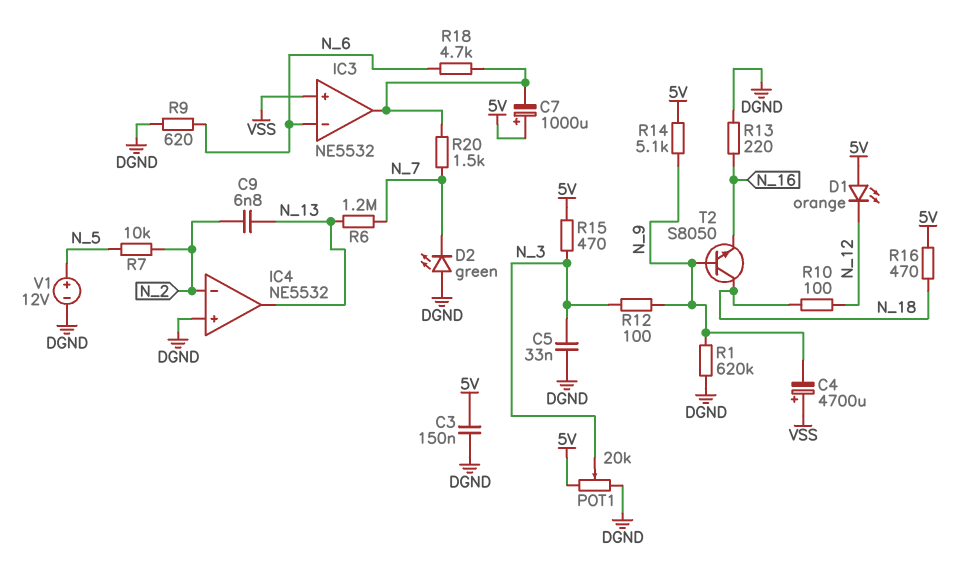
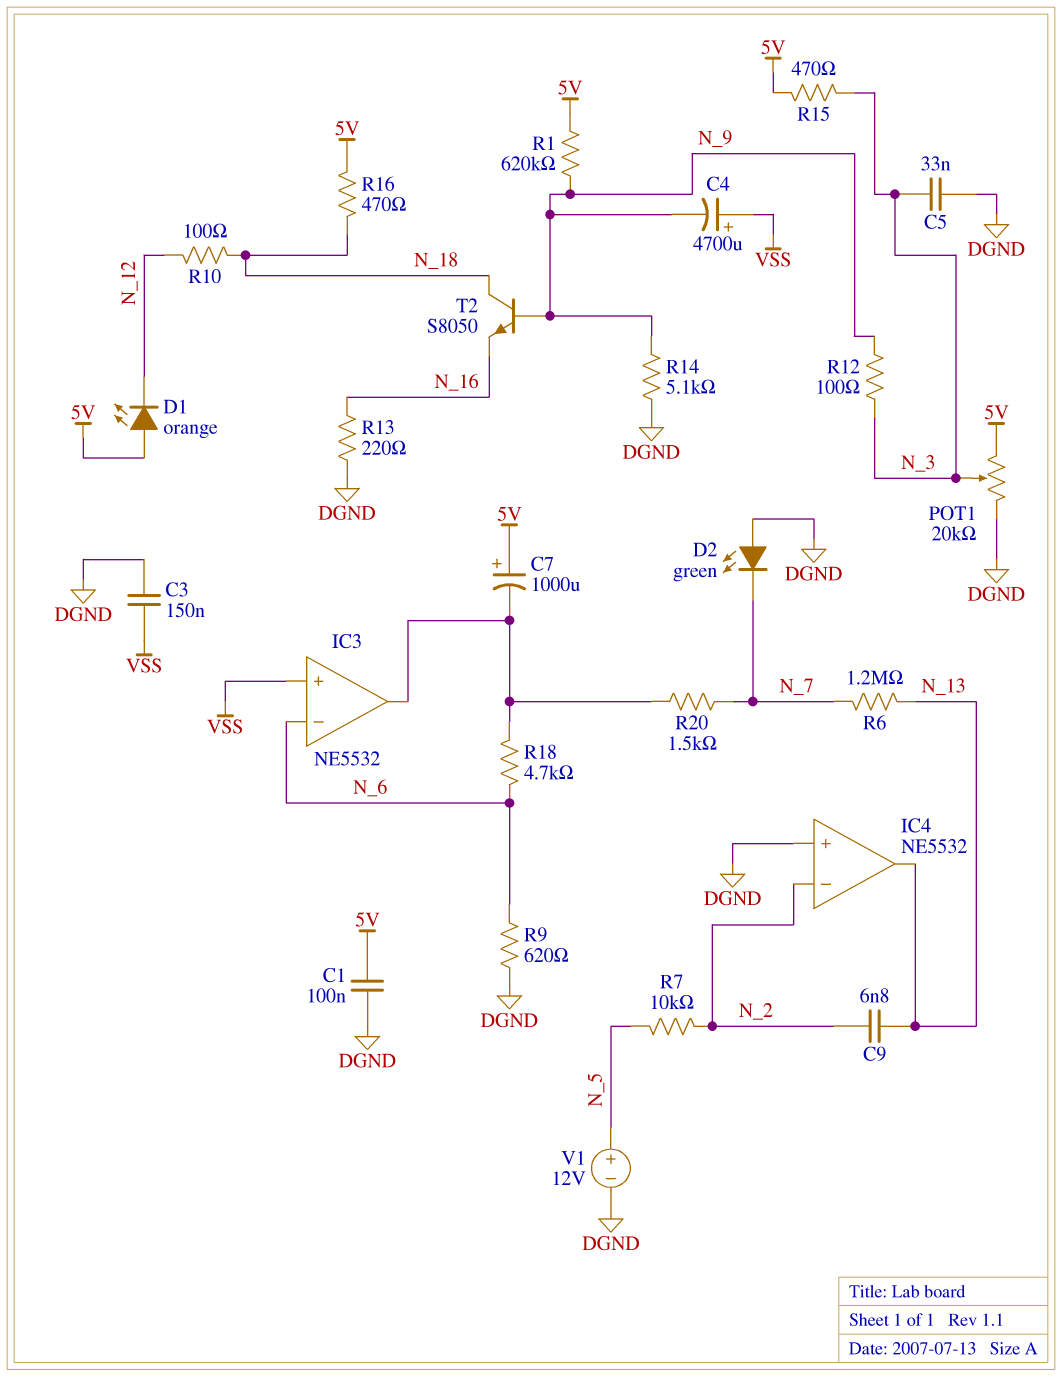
C1: none -> 100nF (5V, DGND)
C3: 150nF (5V, DGND) -> 150nF (DGND, VSS)
R1: 620k (DGND, N_9) -> 620k (5V, N_9)
R14: 5.1k (5V, N_9) -> 5.1k (DGND, N_9)

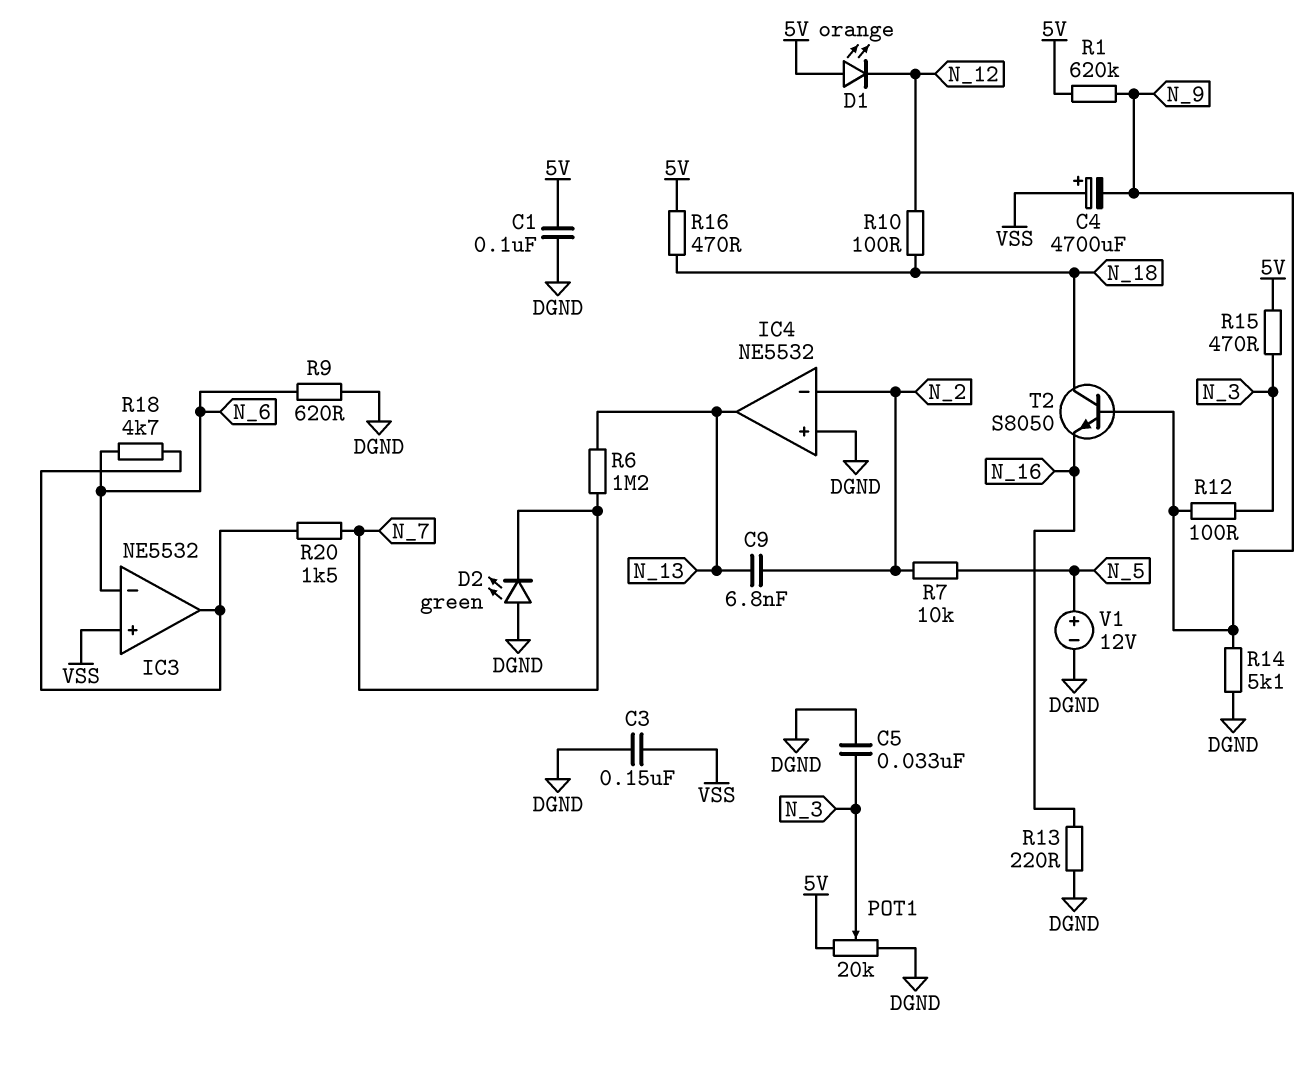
C7: 1000uF (plus 5V, minus IC3/out) -> none

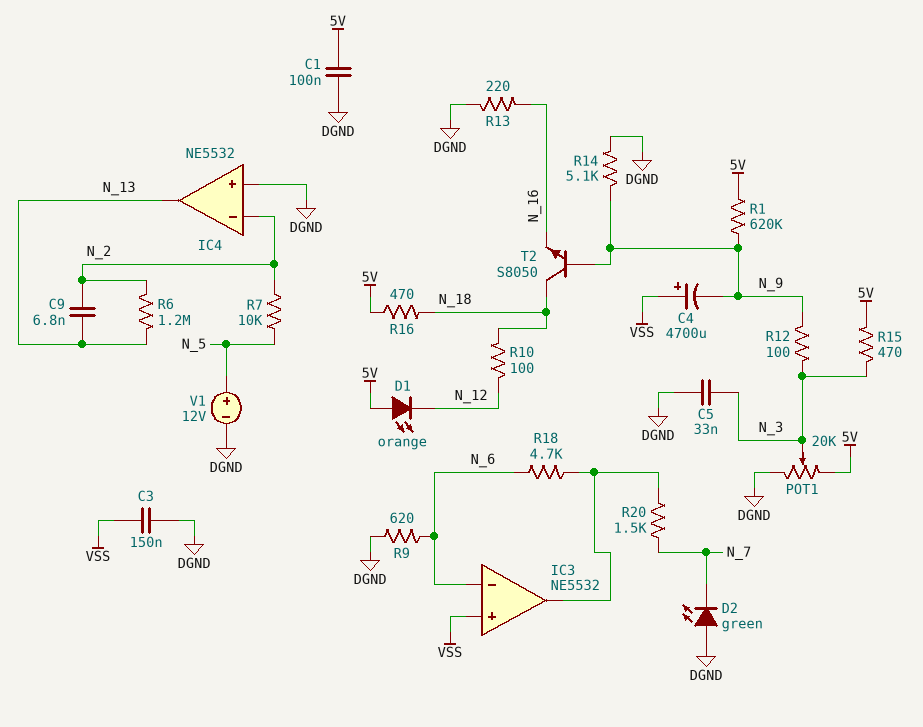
R6: 1.2M (N_7, N_13) -> 1.2M (N_2, N_13)

